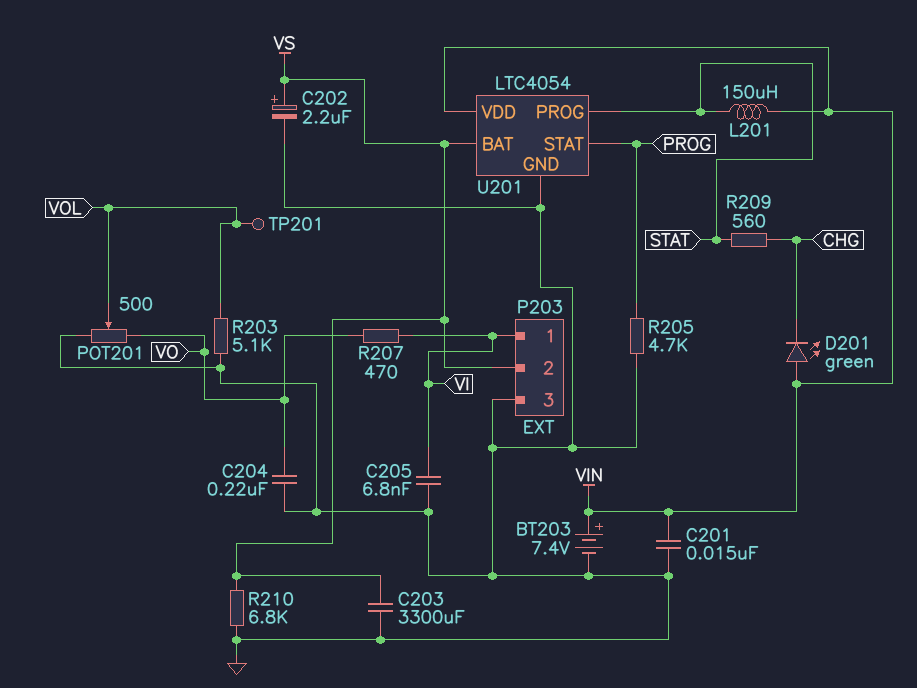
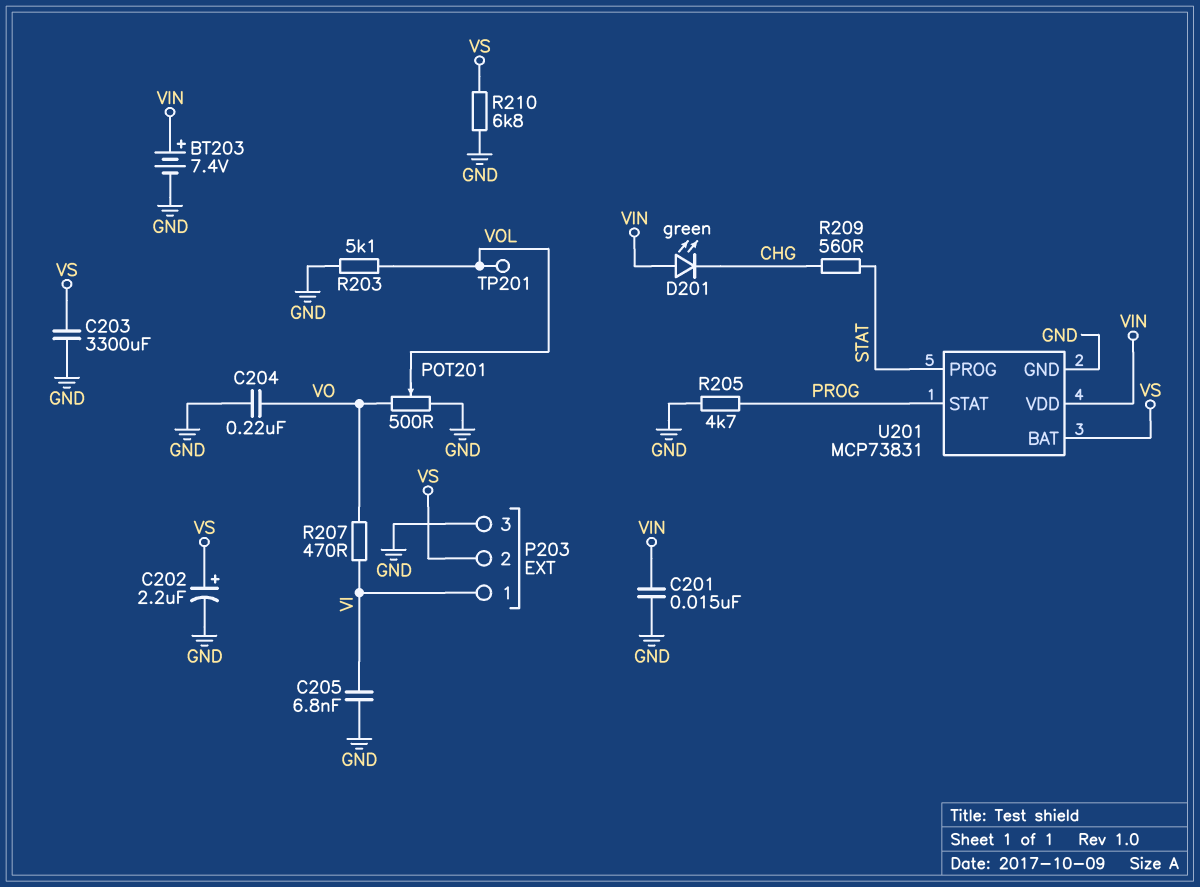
L201: 150uH (STAT, VIN) -> none
U201: LTC4054 -> MCP73831

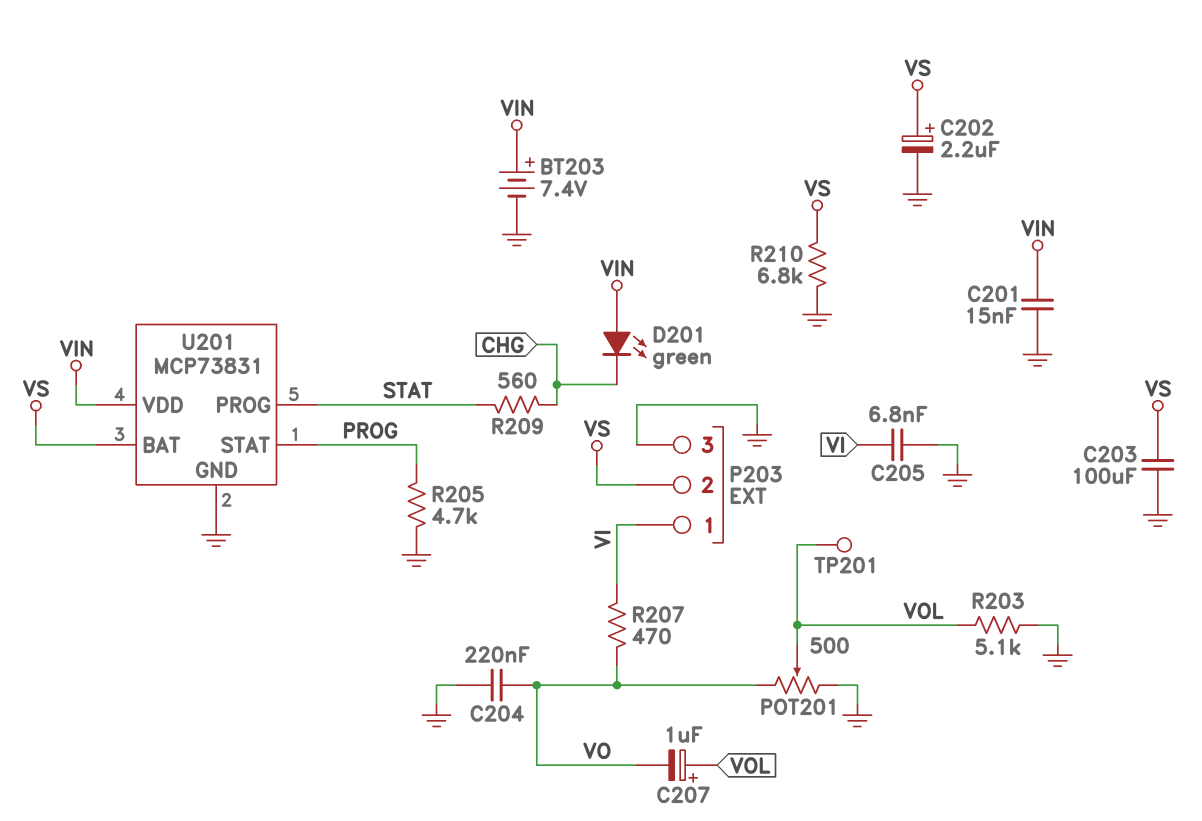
C203: 3300uF (GND, VS) -> 100uF (GND, VS)
C207: none -> 1uF (plus VOL, minus VO)

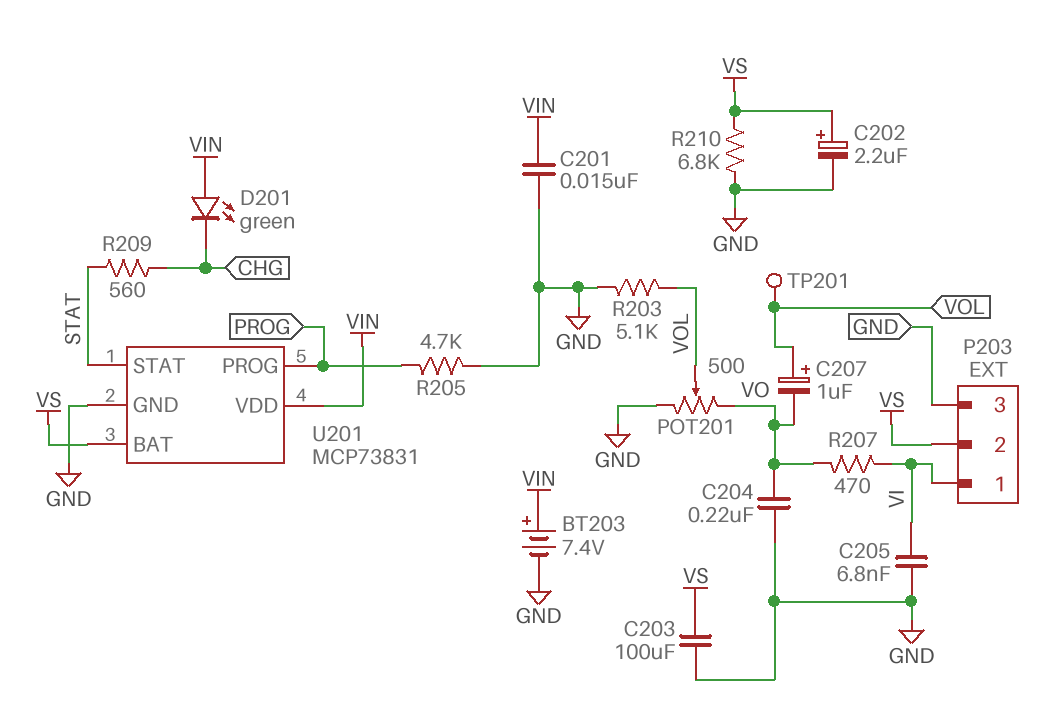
U201 pin PROG: STAT -> PROG
U201 pin STAT: PROG -> STAT

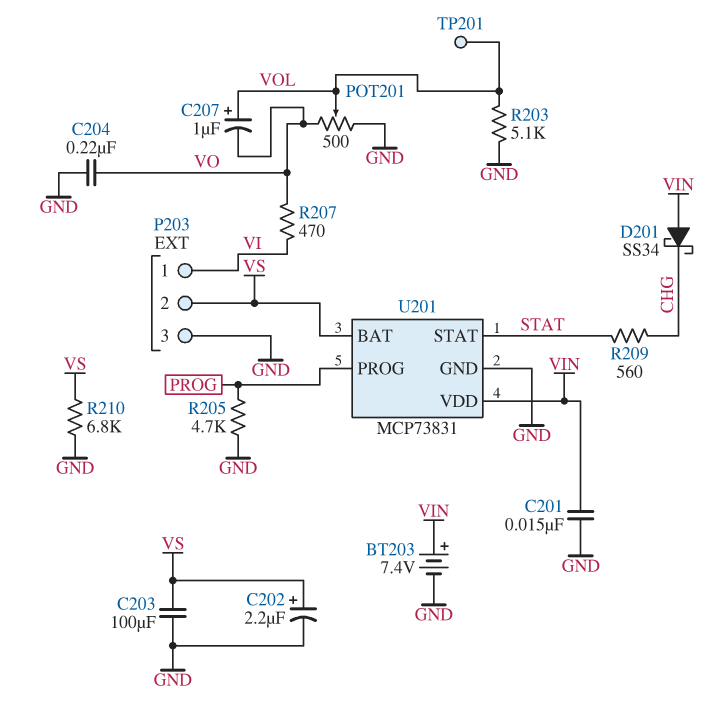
C205: 6.8nF (GND, VI) -> none
D201: LED green (A VIN, K CHG) -> schottky SS34 (A VIN, K CHG)

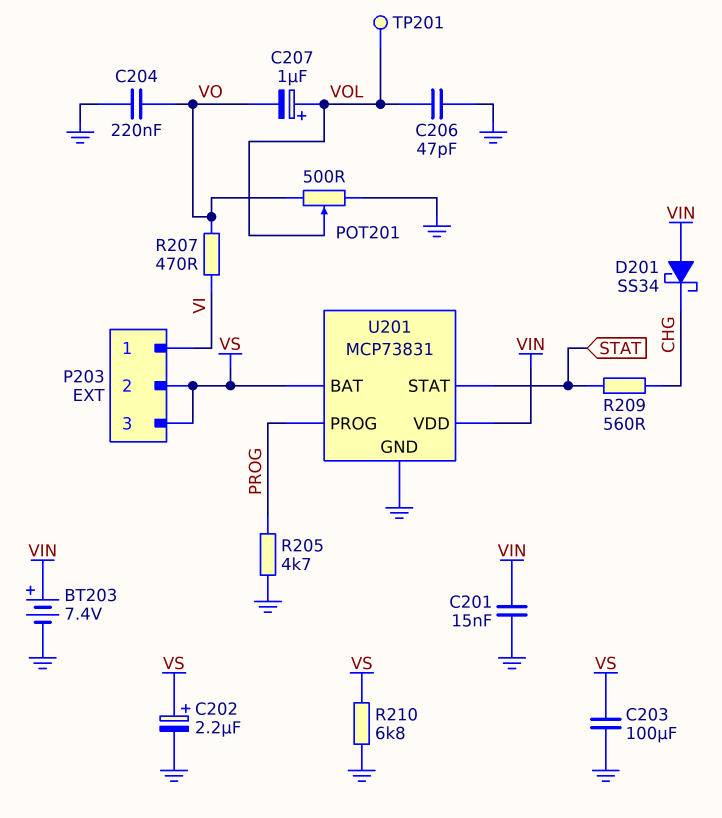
C206: none -> 47pF (GND, VOL)
P203 pin 3: GND -> VS
R203: 5.1k (GND, VOL) -> none

